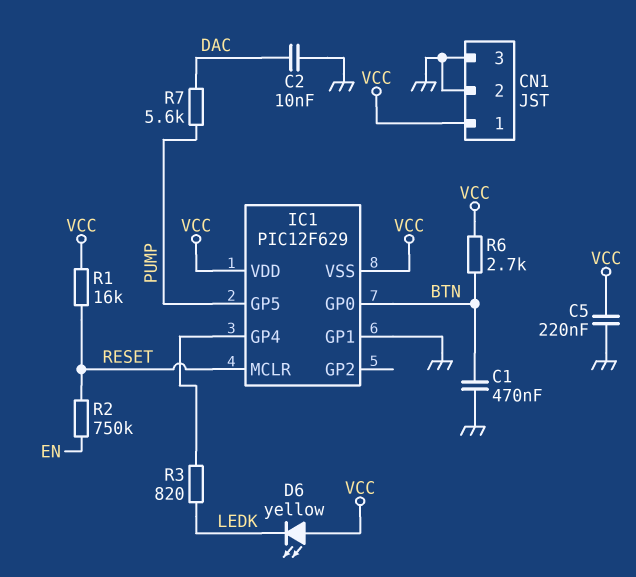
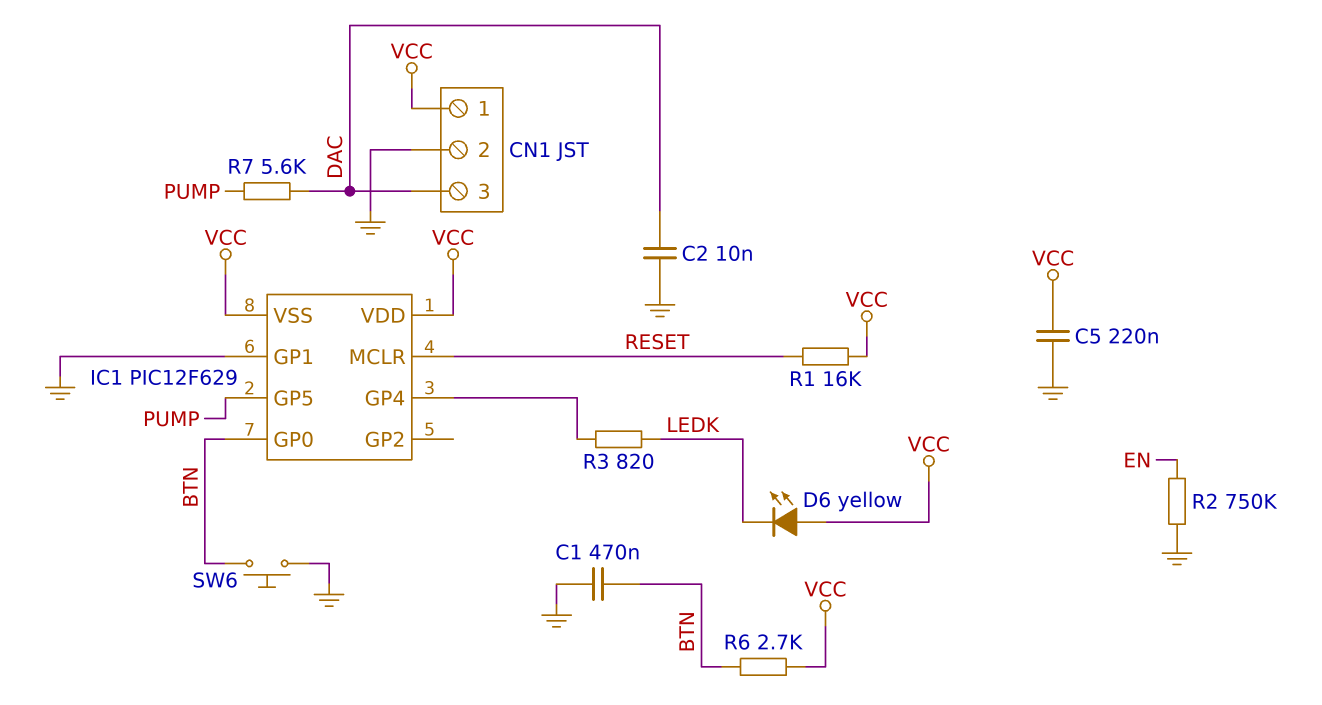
CN1 pin 3: GND -> DAC
R2: 750k (EN, RESET) -> 750k (EN, GND)
SW6: none -> button (BTN, GND)

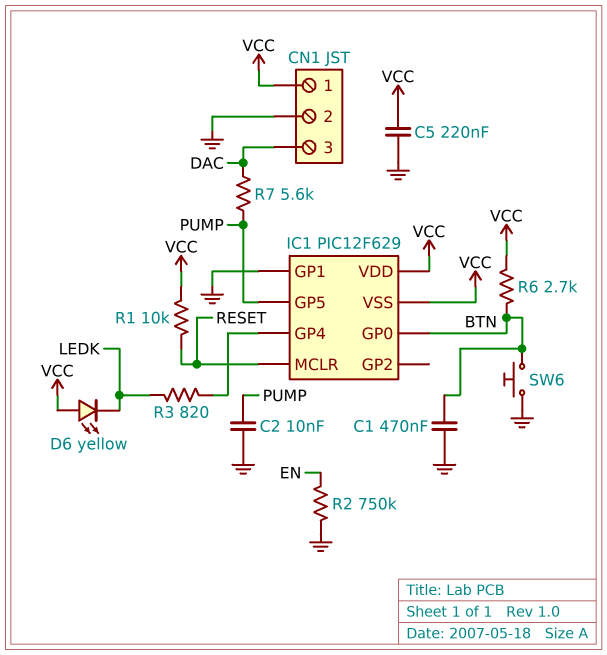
C2: 10nF (DAC, GND) -> 10nF (GND, PUMP)
R1: 16k (RESET, VCC) -> 10k (RESET, VCC)

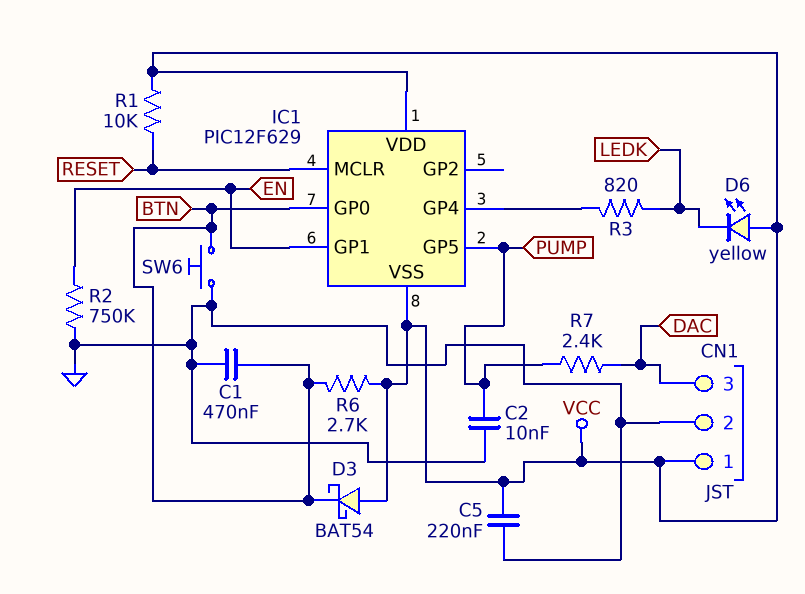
D3: none -> schottky BAT54 (A VCC, K BTN)
IC1 pin GP1: GND -> EN
R7: 5.6k (DAC, PUMP) -> 2.4k (DAC, PUMP)

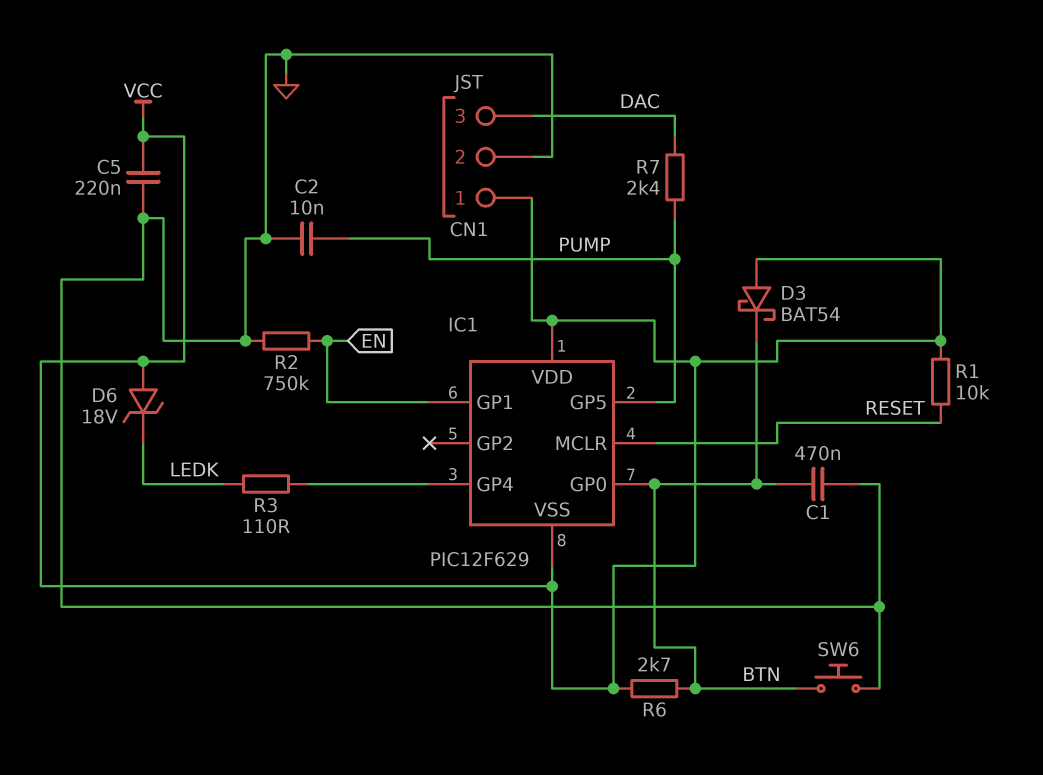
D6: LED yellow (A VCC, K LEDK) -> zener 18V (A VCC, K LEDK)
R3: 820 (IC1/GP4, LEDK) -> 110 (IC1/GP4, LEDK)

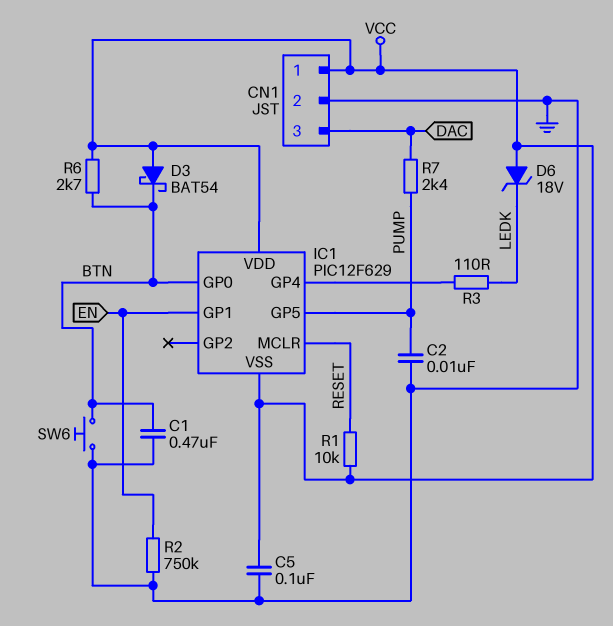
C5: 220nF (GND, VCC) -> 100nF (GND, VCC)

